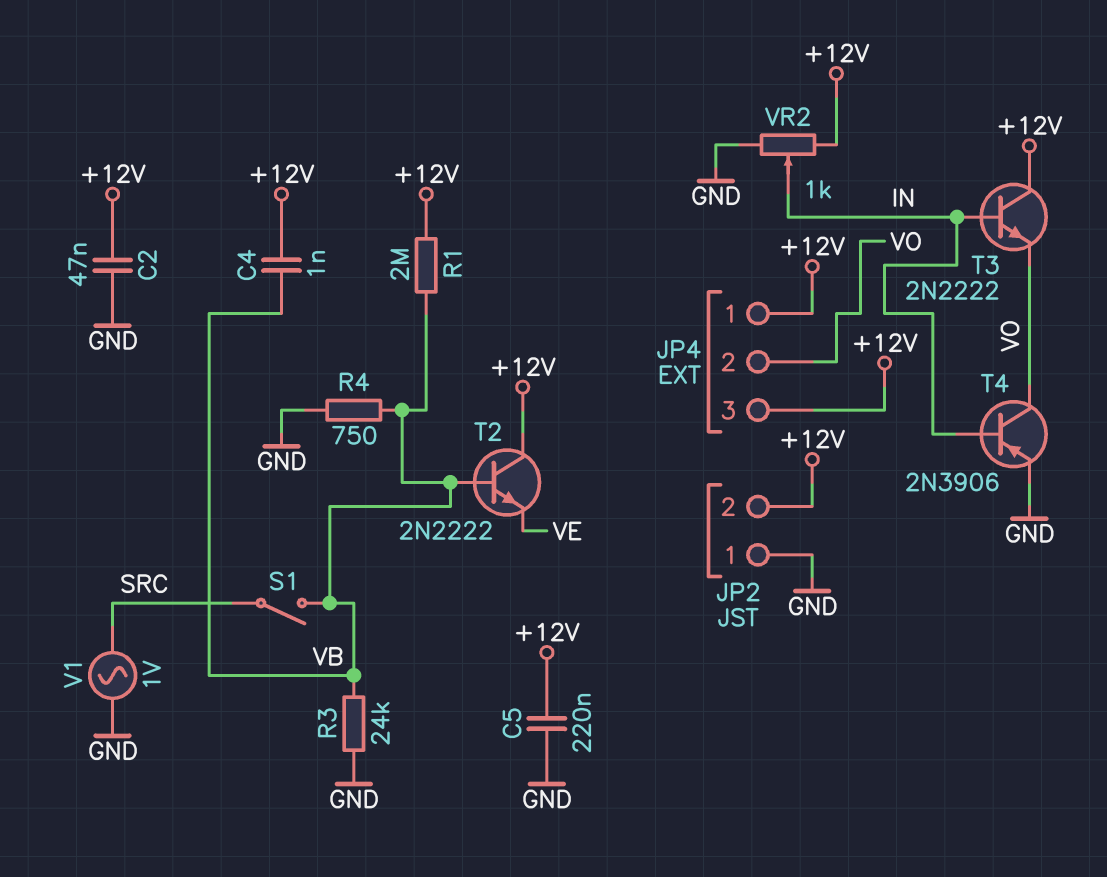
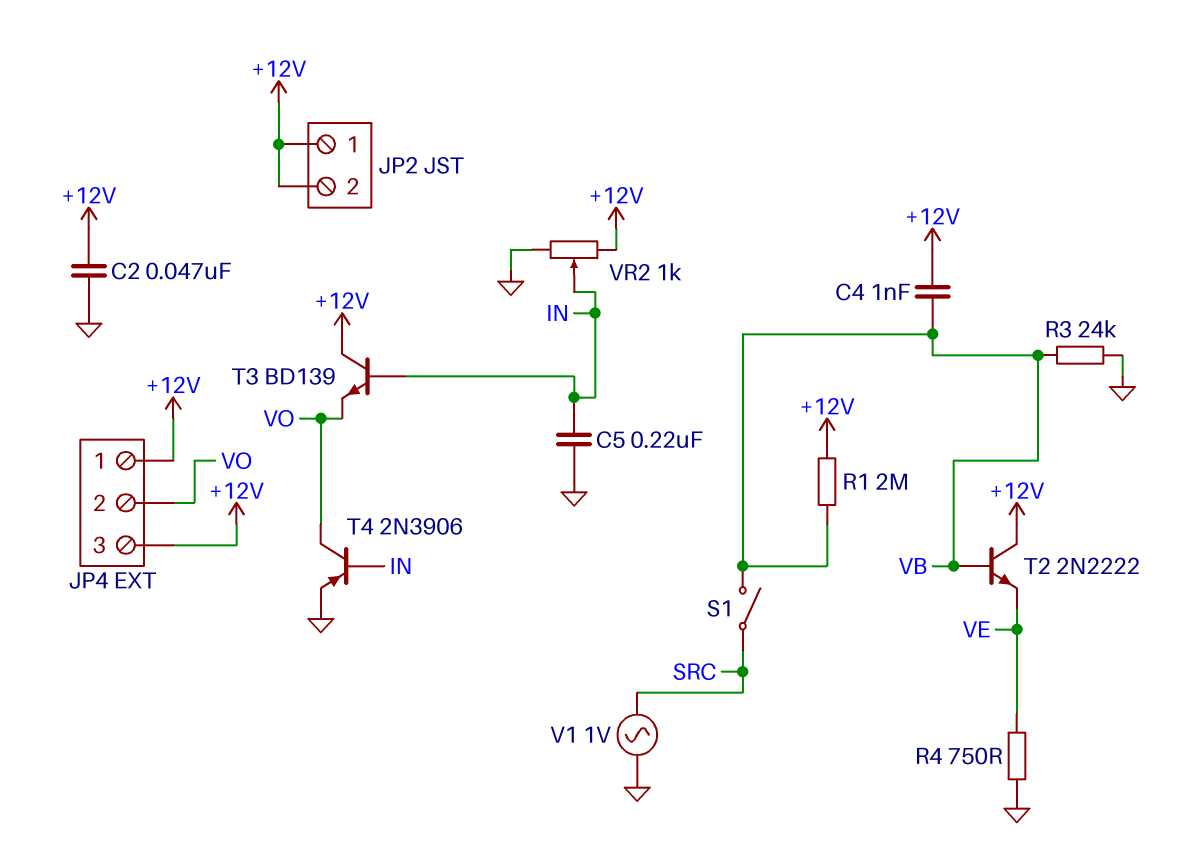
C5: 220nF (+12V, GND) -> 220nF (GND, IN)
JP2 pin 1: GND -> +12V
R4: 750 (GND, VB) -> 750 (GND, VE)
T3: NPN 2N2222 (B IN, C +12V, E VO) -> NPN BD139 (B IN, C +12V, E VO)

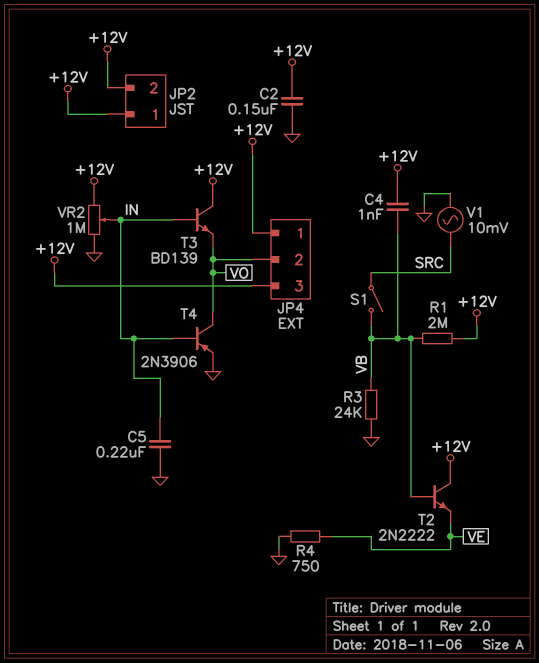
C2: 47nF (+12V, GND) -> 150nF (+12V, GND)
V1: AC 1V (GND, SRC) -> AC 10mV (GND, SRC)
VR2: 1k (+12V, GND, wiper IN) -> 1M (+12V, GND, wiper IN)

